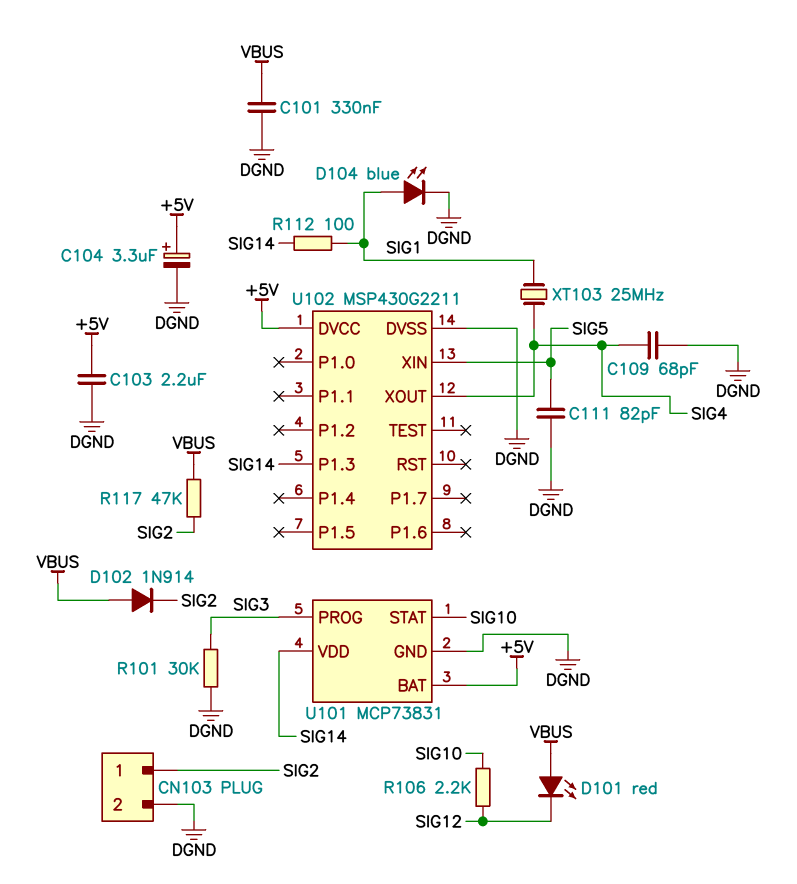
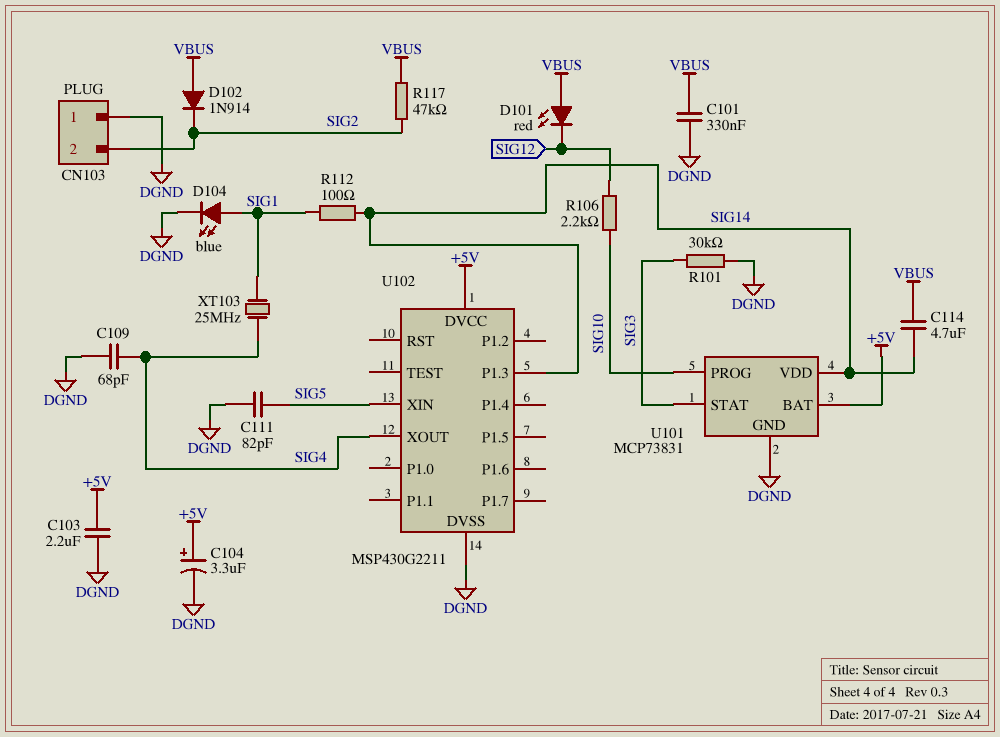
C114: none -> 4.7uF (SIG14, VBUS)
CN103 pin 1: SIG2 -> DGND
CN103 pin 2: DGND -> SIG2
U101 pin PROG: SIG3 -> SIG10
U101 pin STAT: SIG10 -> SIG3

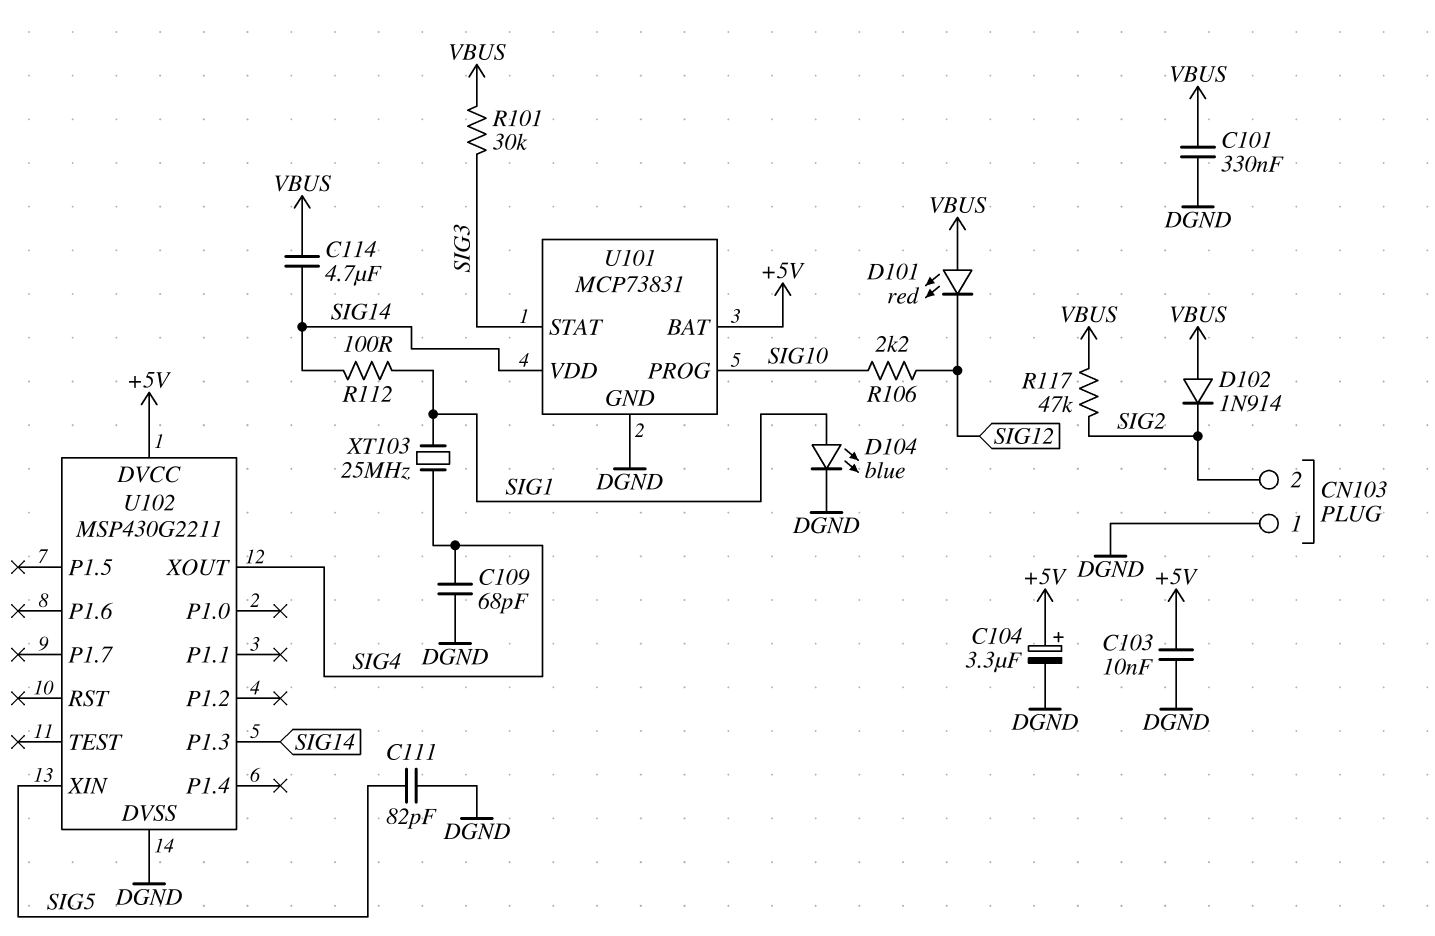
C103: 2.2uF (+5V, DGND) -> 10nF (+5V, DGND)
R101: 30k (DGND, SIG3) -> 30k (SIG3, VBUS)

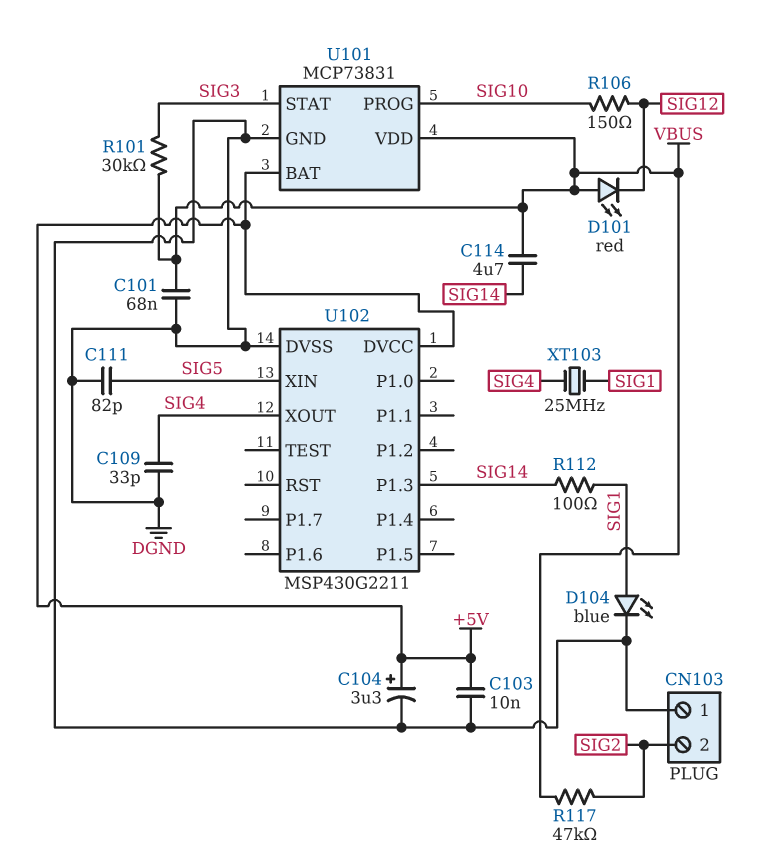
C101: 330nF (DGND, VBUS) -> 68nF (DGND, VBUS)
C109: 68pF (DGND, SIG4) -> 33pF (DGND, SIG4)
D102: diode 1N914 (A VBUS, K SIG2) -> none
R106: 2.2k (SIG10, SIG12) -> 150 (SIG10, SIG12)
U101 pin VDD: SIG14 -> VBUS

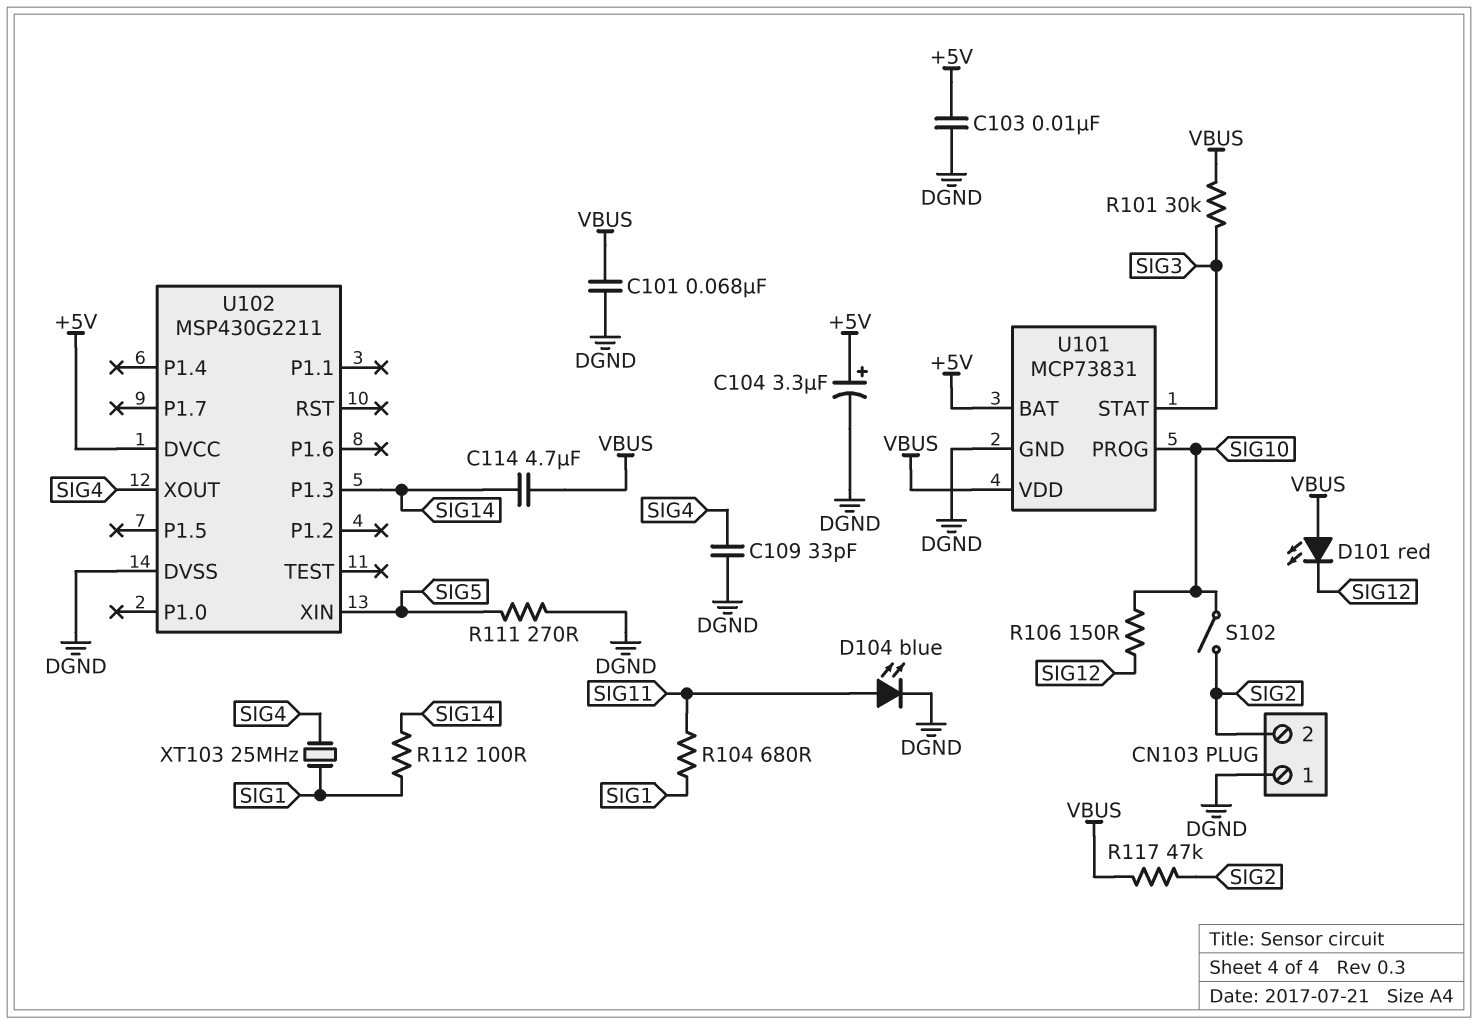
C111: 82pF (DGND, SIG5) -> none
D104: LED blue (A SIG1, K DGND) -> LED blue (A SIG11, K DGND)
R104: none -> 680 (SIG1, SIG11)
R111: none -> 270 (DGND, SIG5)
S102: none -> switch (SIG2, SIG10)

